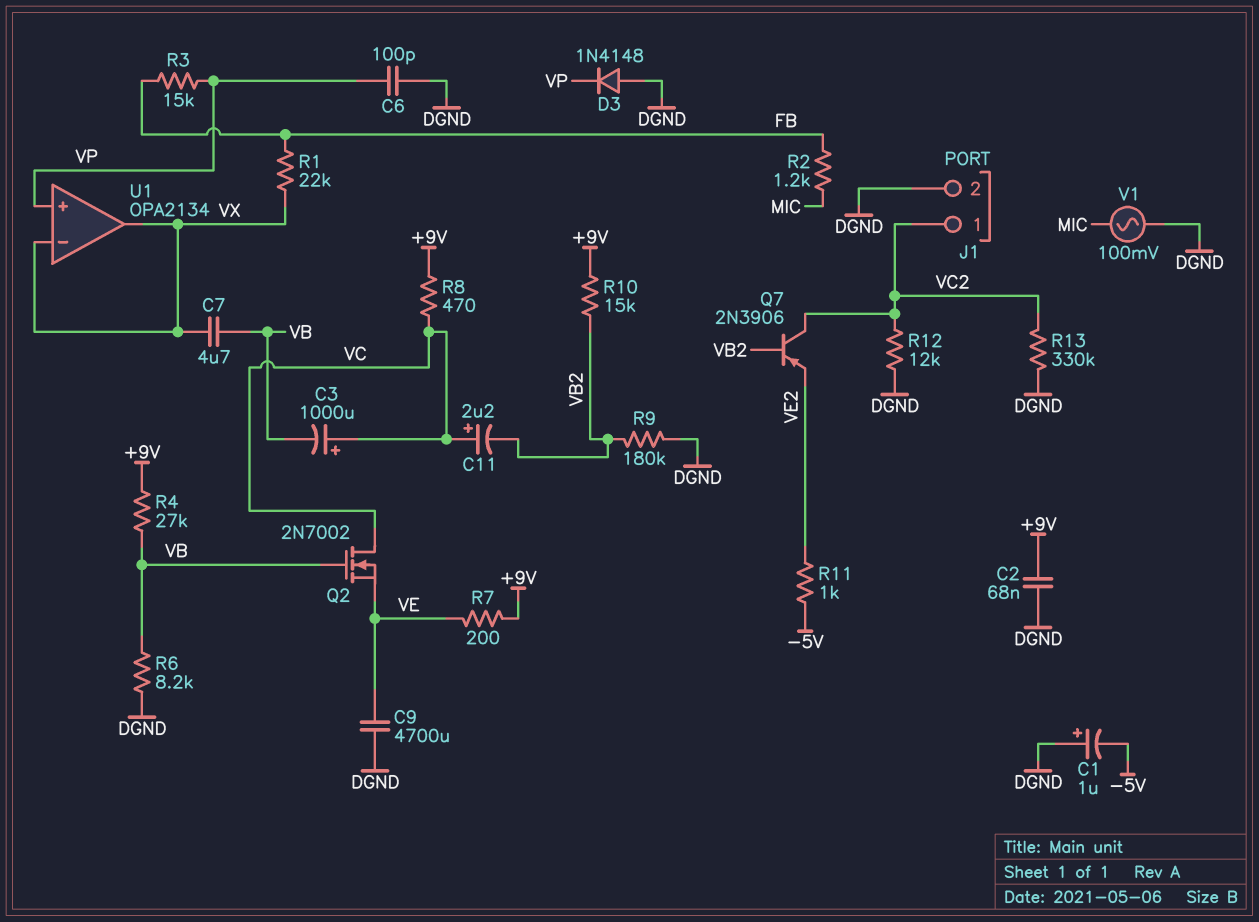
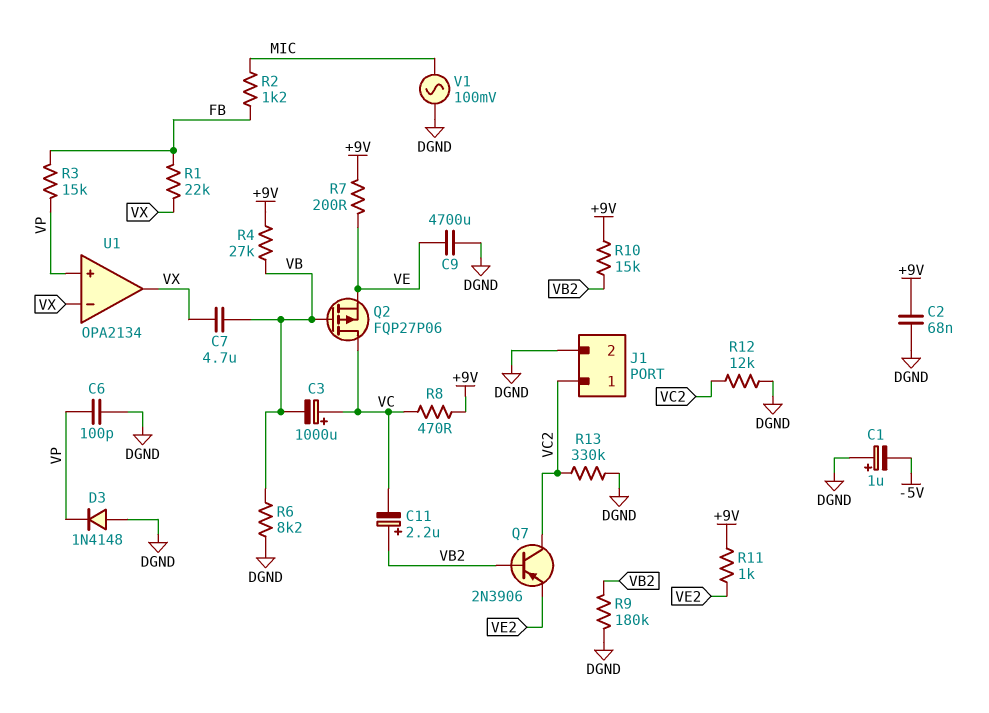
C11: 2.2uF (plus VC, minus VB2) -> 2.2uF (plus VB2, minus VC)
Q2: NMOS 2N7002 (G VB, D VC, S VE) -> PMOS FQP27P06 (G VB, D VC, S VE)
R11: 1k (-5V, VE2) -> 1k (+9V, VE2)

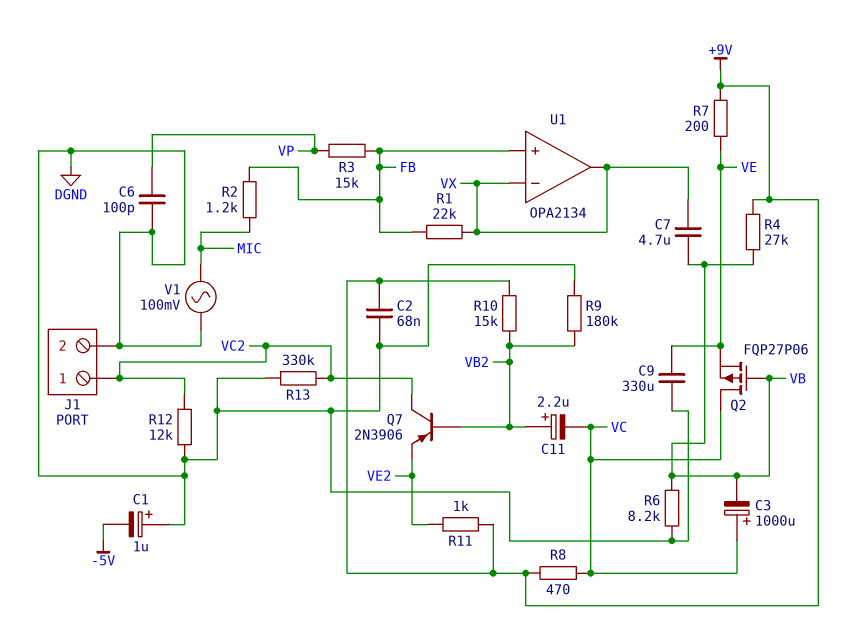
C9: 4700uF (DGND, VE) -> 330uF (DGND, VE)
D3: diode 1N4148 (A DGND, K VP) -> none
U1 pin in+: VP -> FB

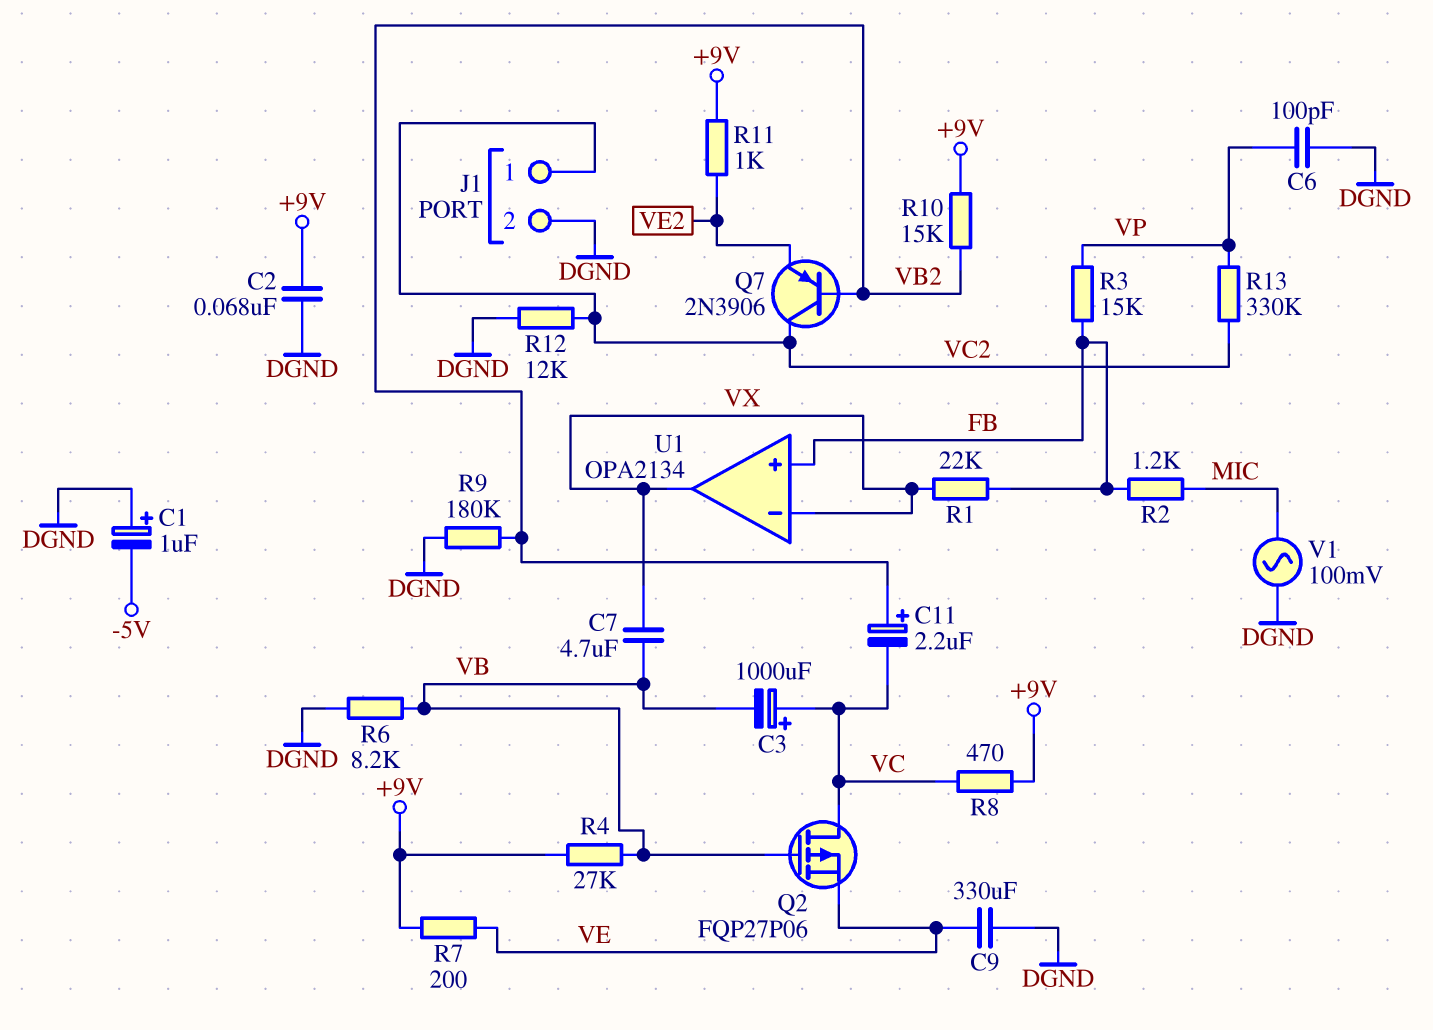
R13: 330k (DGND, VC2) -> 330k (VC2, VP)

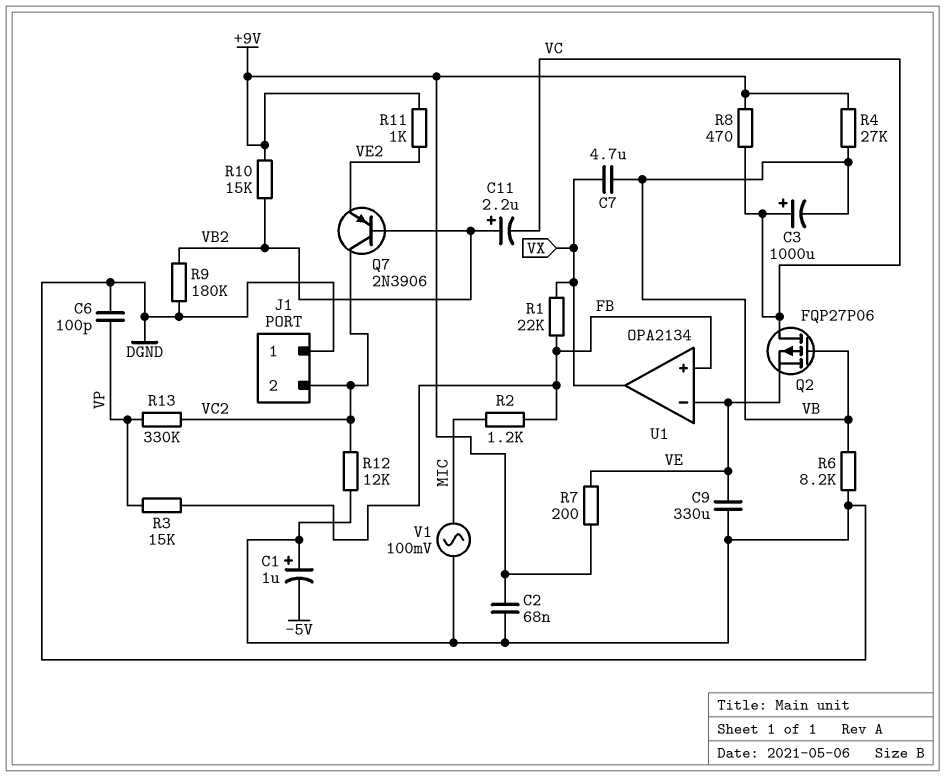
J1 pin 1: VC2 -> DGND
J1 pin 2: DGND -> VC2
U1 pin in-: VX -> VE

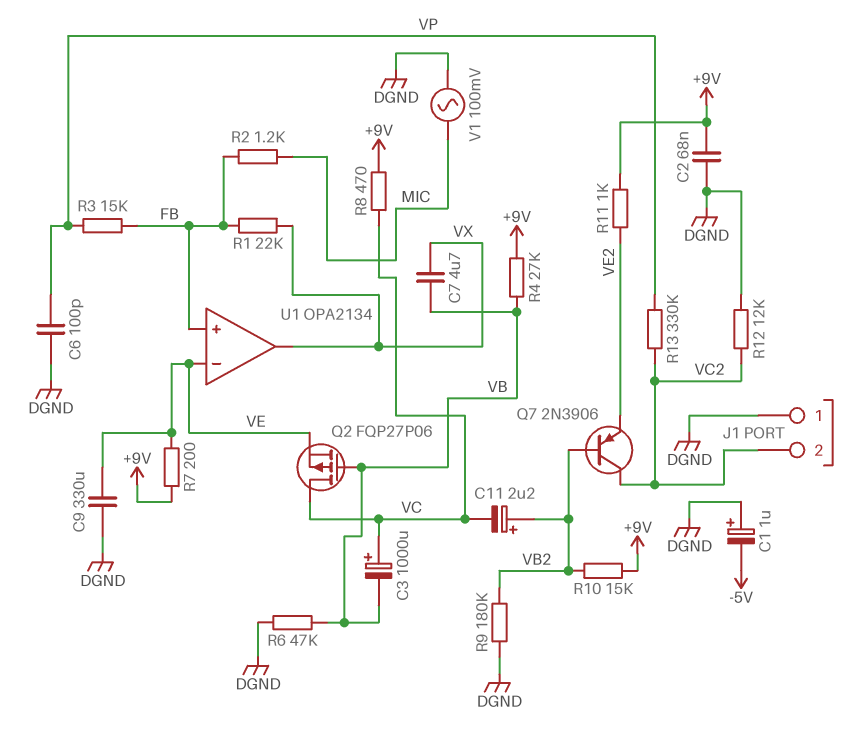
R6: 8.2k (DGND, VB) -> 47k (DGND, VB)

